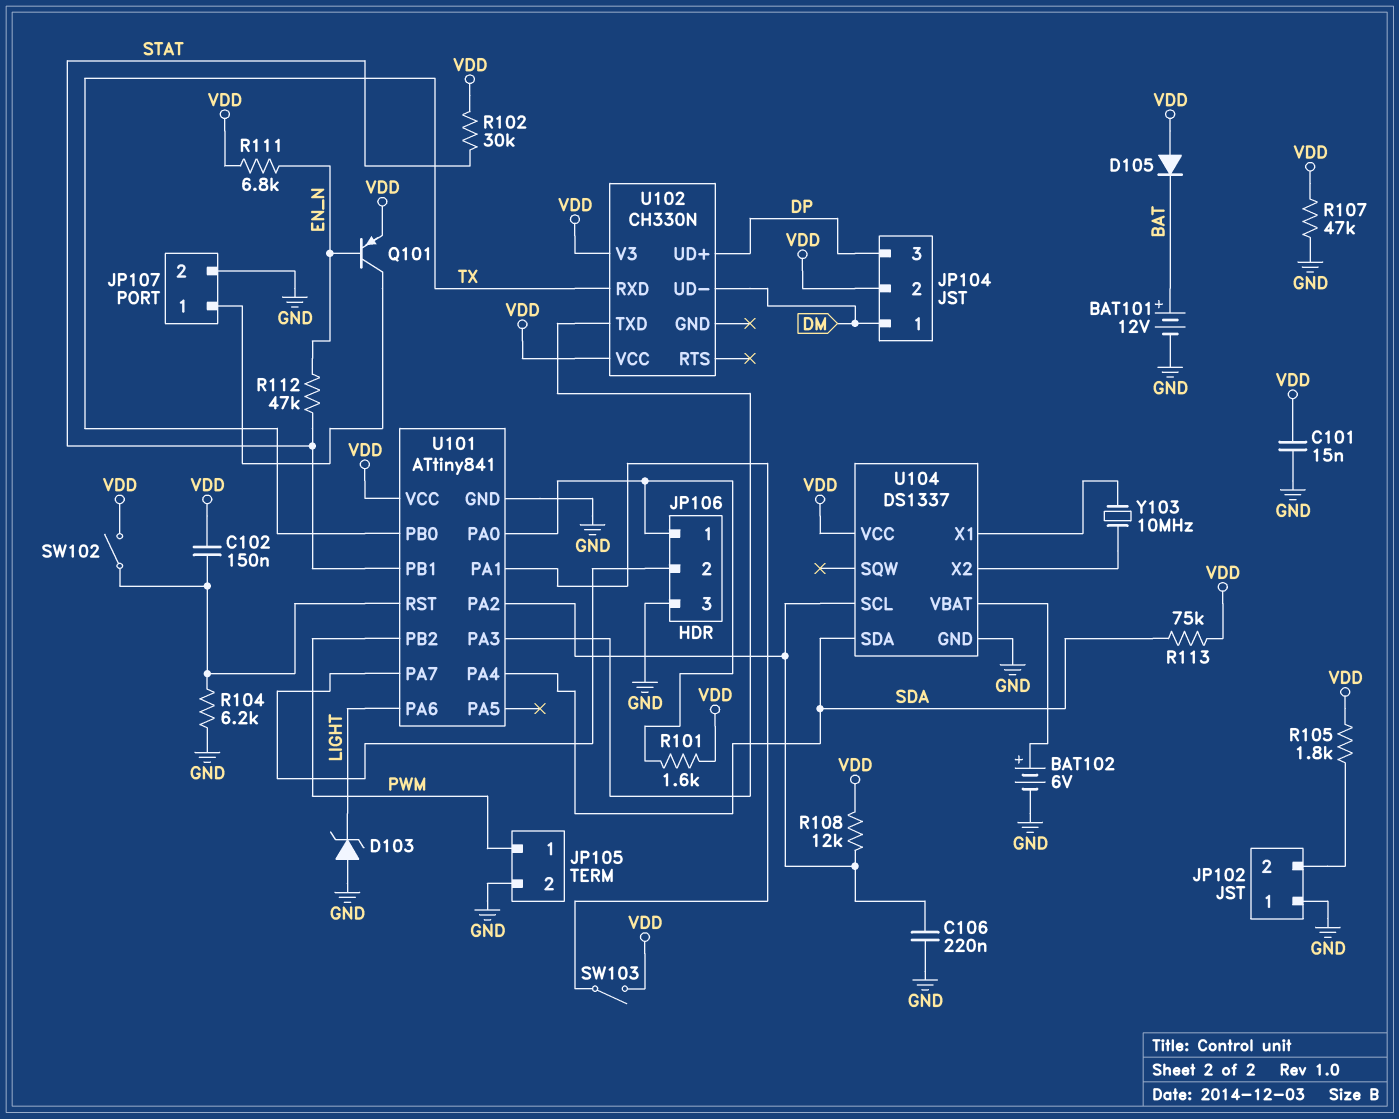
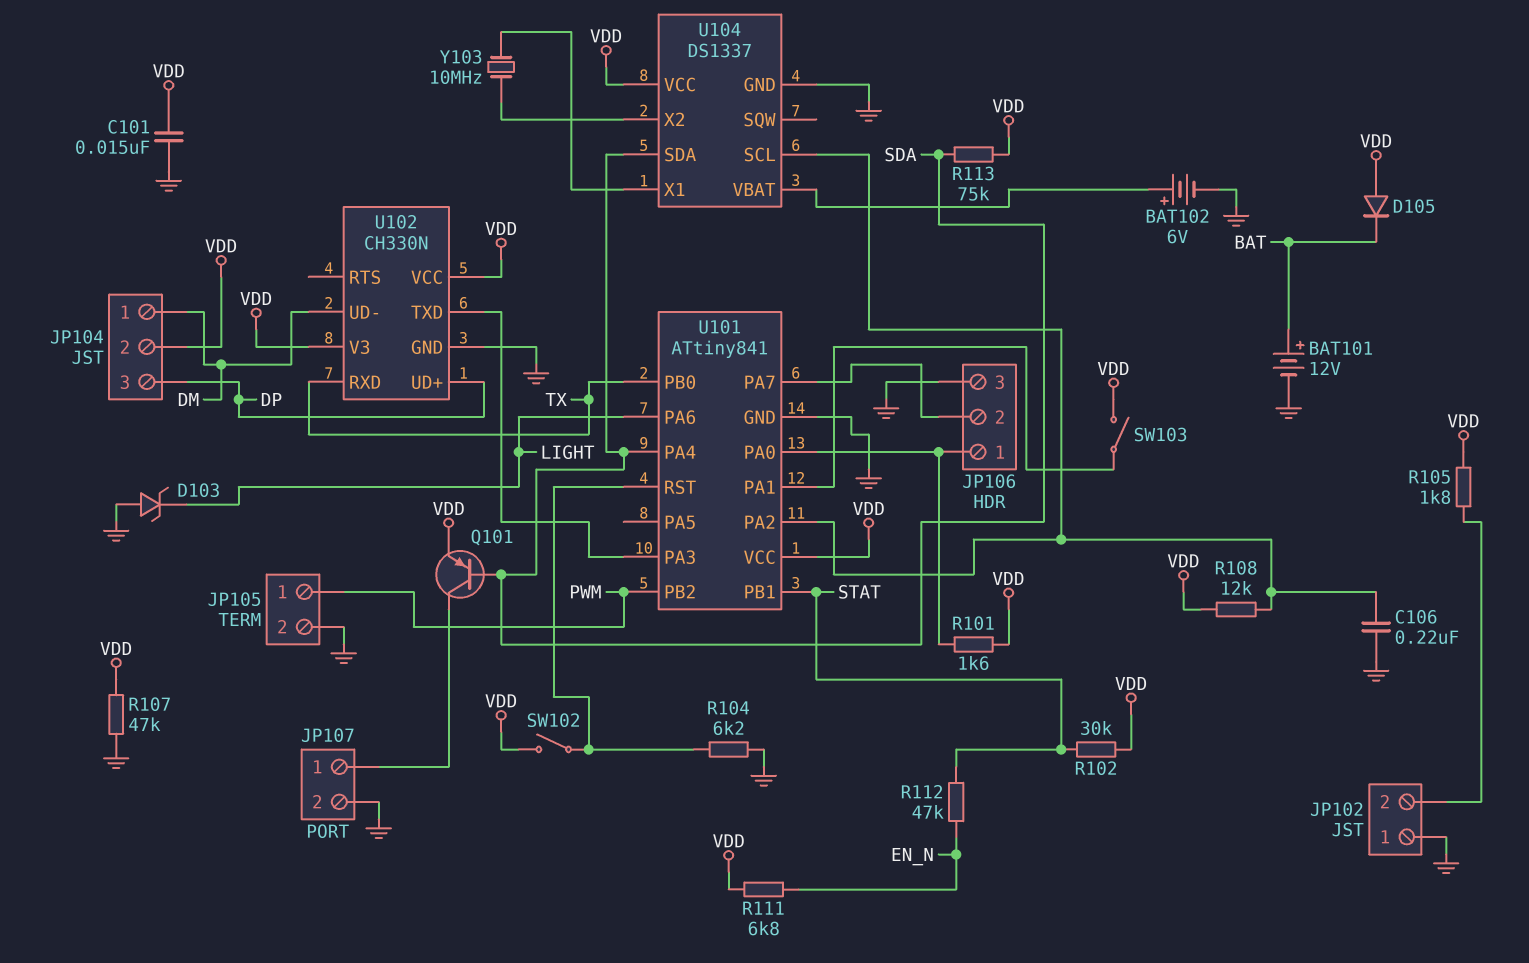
C102: 150nF (U101/RST, VDD) -> none
Q101: PNP (B EN_N, C JP107/1, E VDD) -> PNP (B SDA, C JP107/1, E VDD)
U102 pin GND: none -> GND

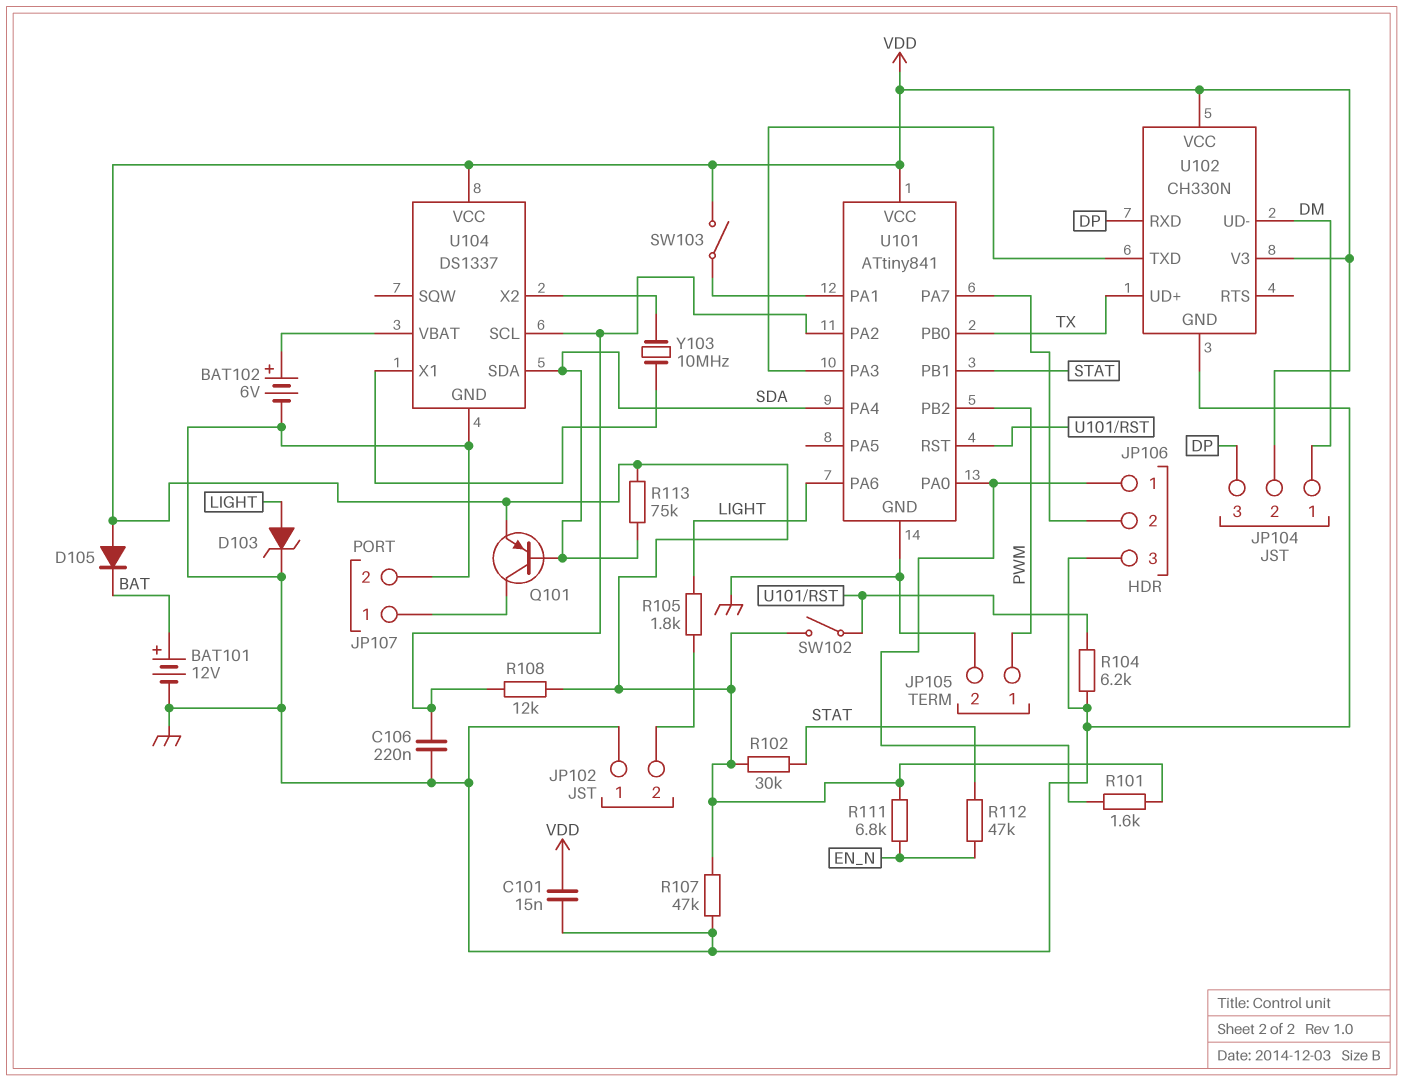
D103: zener (A GND, K LIGHT) -> zener (A LIGHT, K GND)
R105: 1.8k (JP102/2, VDD) -> 1.8k (JP102/2, LIGHT)
U102 pin RXD: TX -> DP
U102 pin UD+: DP -> TX

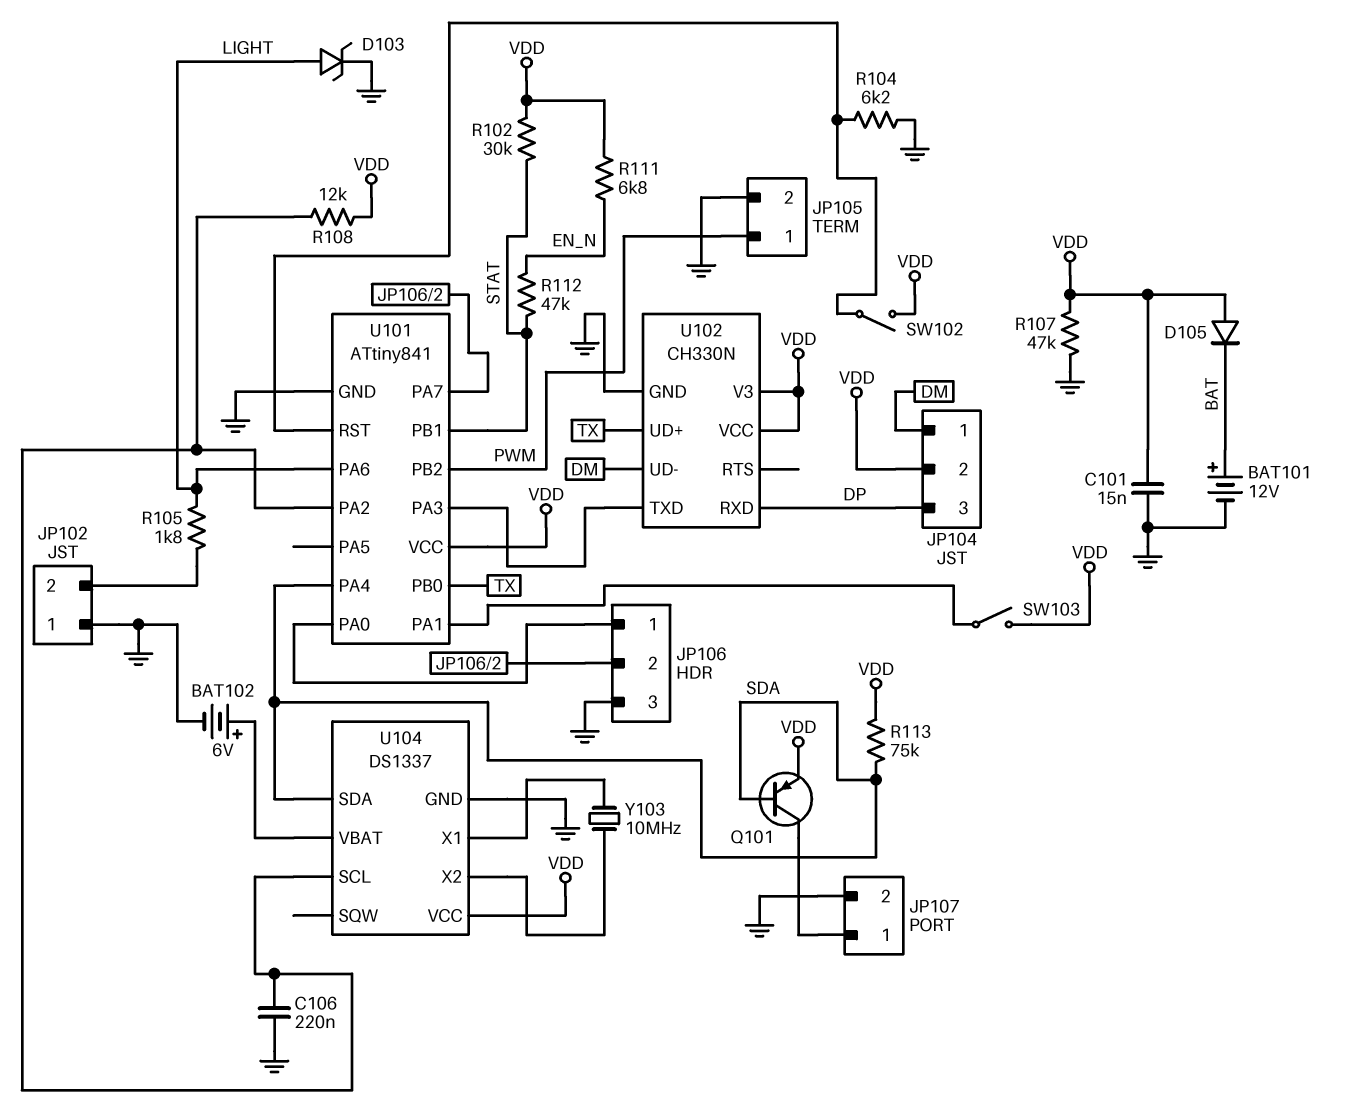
R101: 1.6k (JP106/1, VDD) -> none

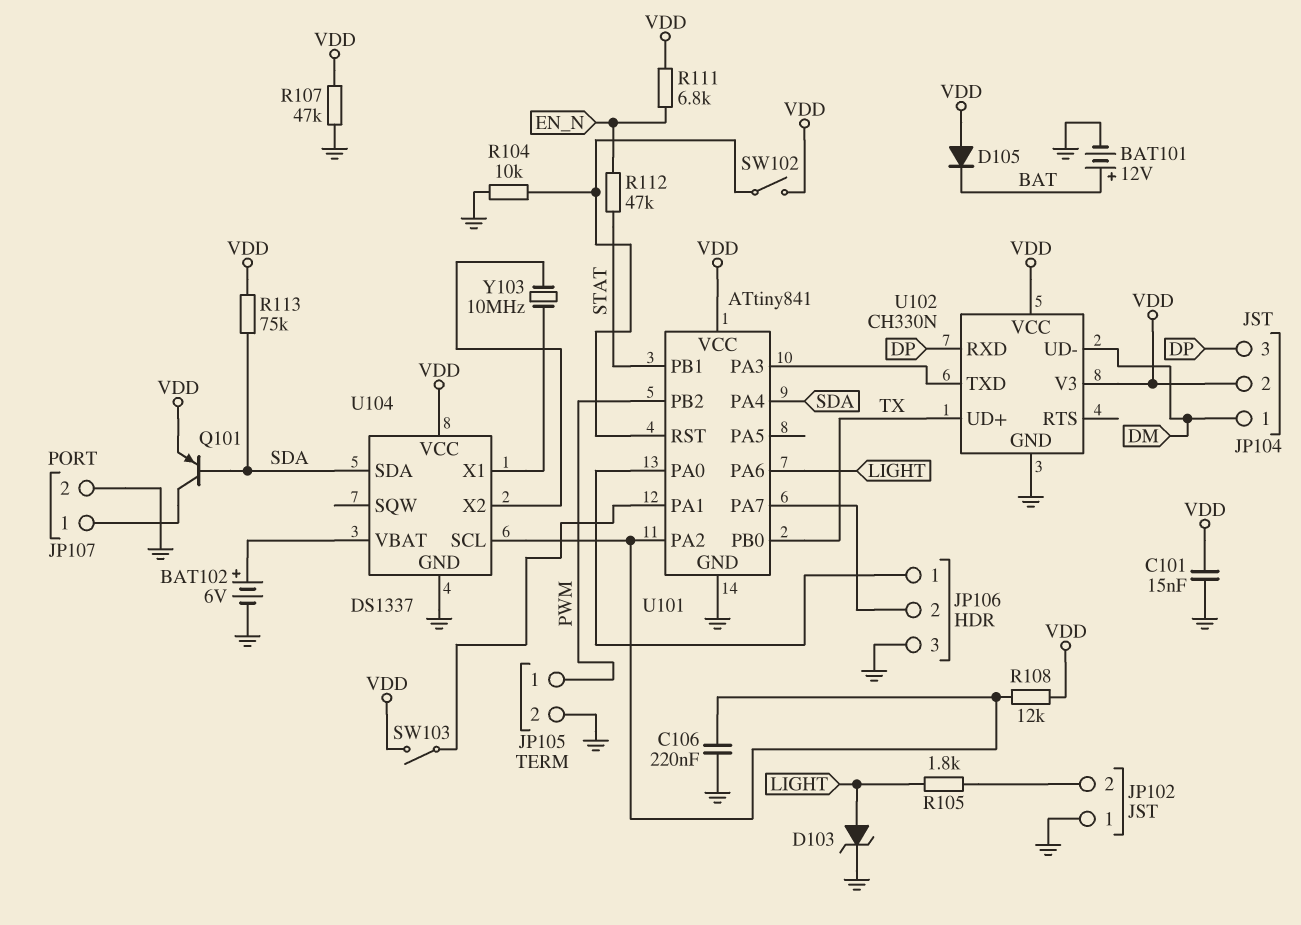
R102: 30k (STAT, VDD) -> none
R104: 6.2k (GND, U101/RST) -> 10k (GND, U101/RST)

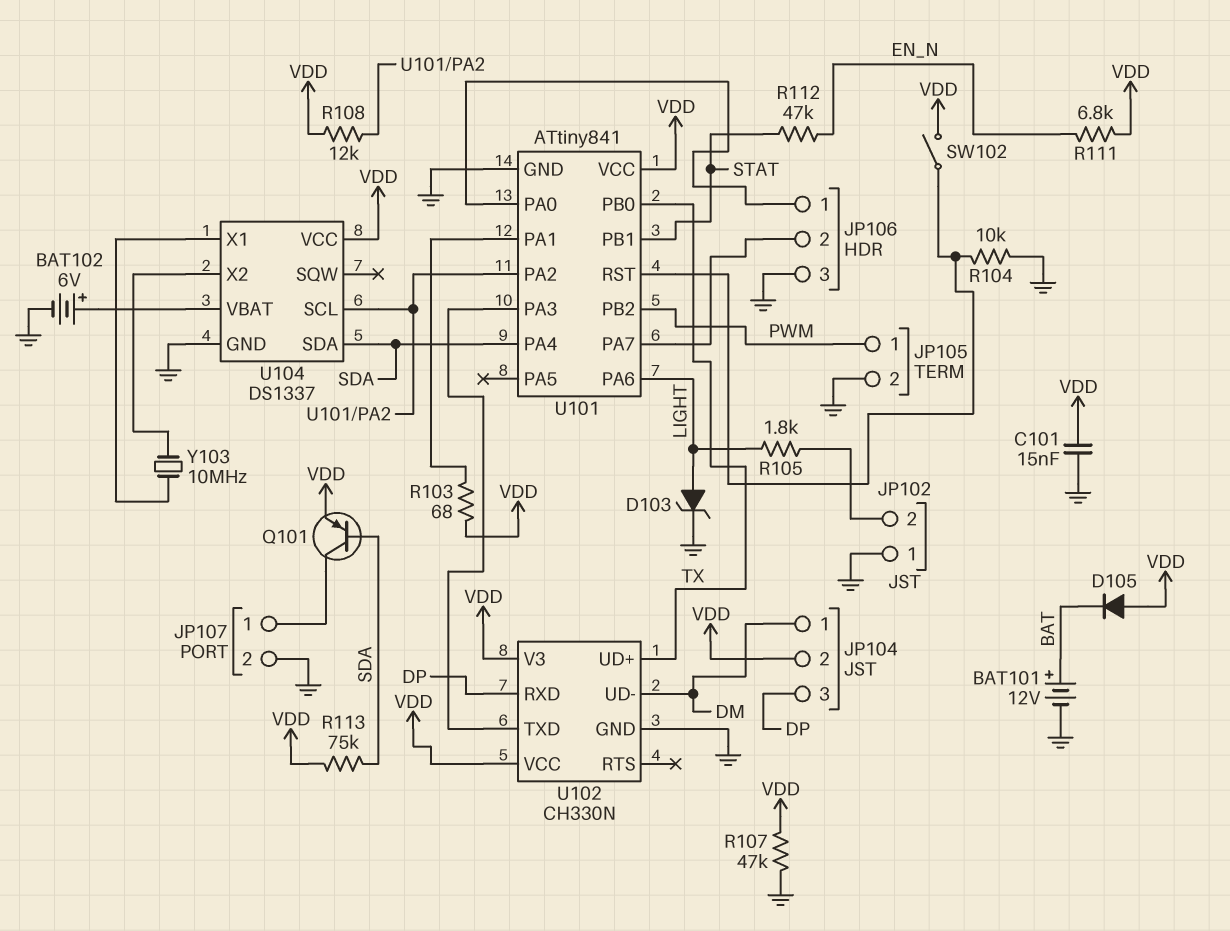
C106: 220nF (GND, U101/PA2) -> none
R103: none -> 68 (U101/PA1, VDD)
SW103: switch (U101/PA1, VDD) -> none

